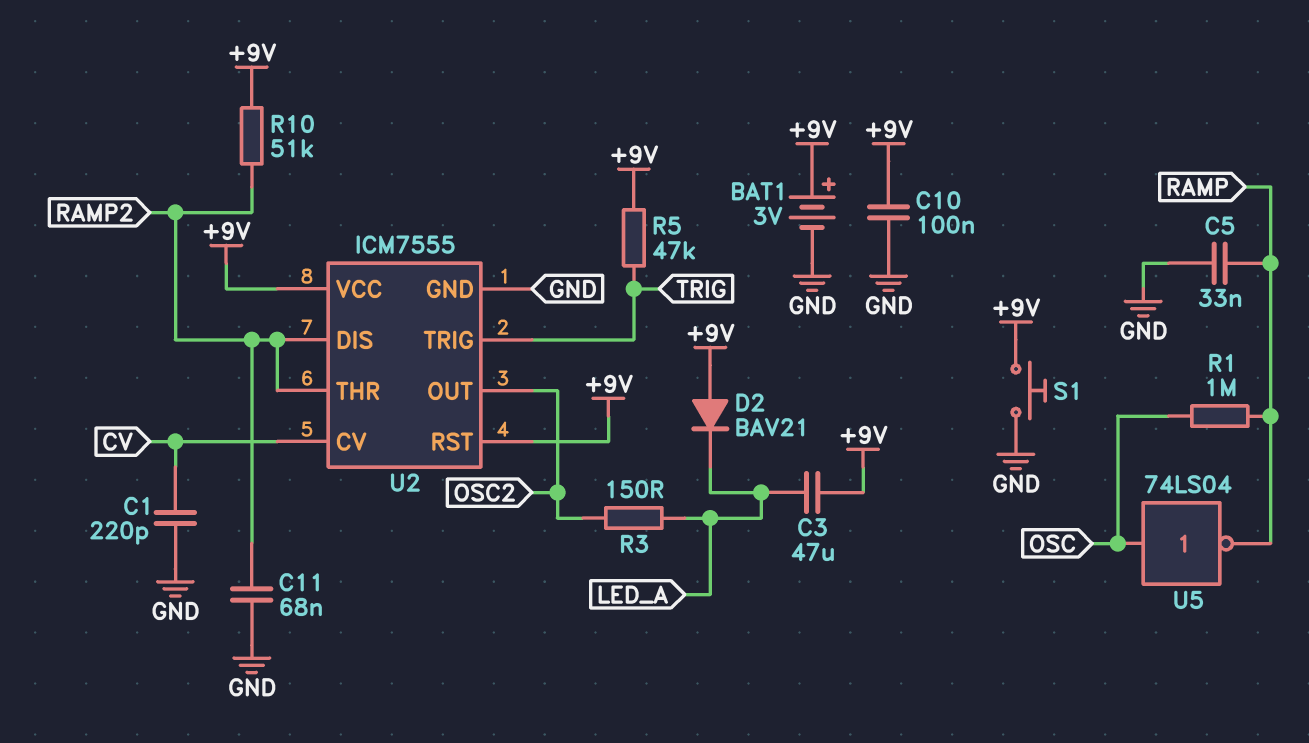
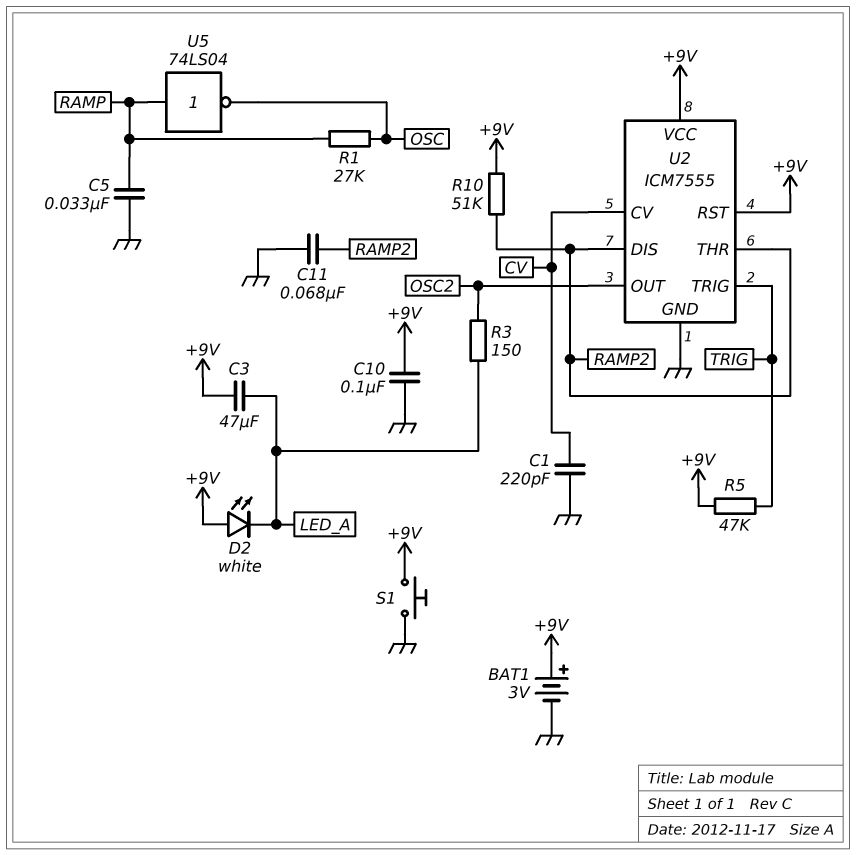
D2: diode BAV21 (A +9V, K LED_A) -> LED white (A +9V, K LED_A)
R1: 1M (OSC, RAMP) -> 27k (OSC, RAMP)
U5: NOT 74LS04 (in OSC, out RAMP) -> NOT 74LS04 (in RAMP, out OSC)

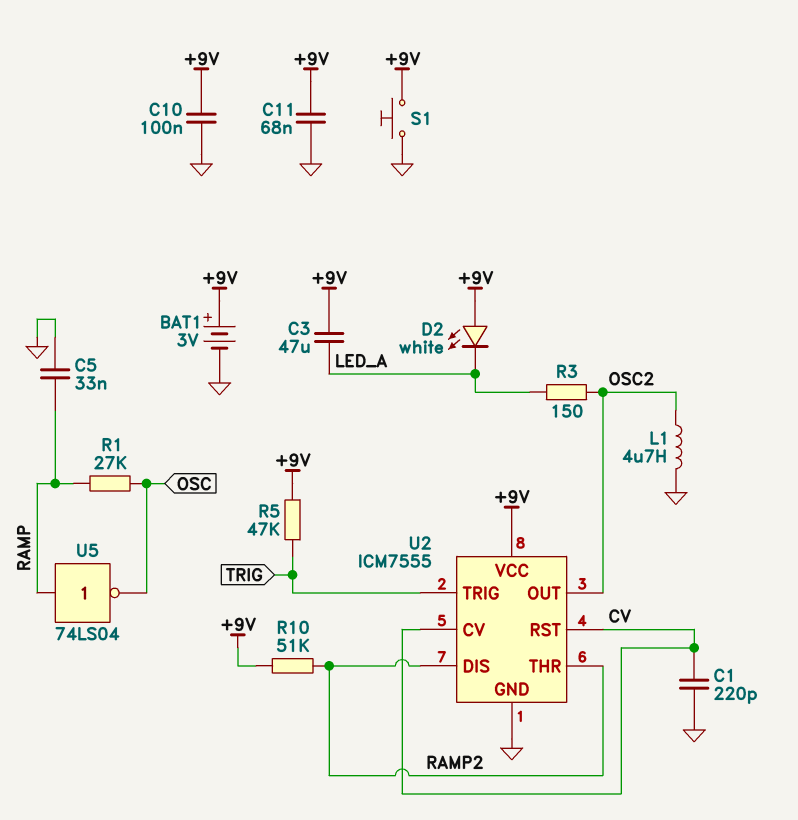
C11: 68nF (GND, RAMP2) -> 68nF (+9V, GND)
L1: none -> 4.7uH (GND, OSC2)
U2 pin RST: +9V -> CV

